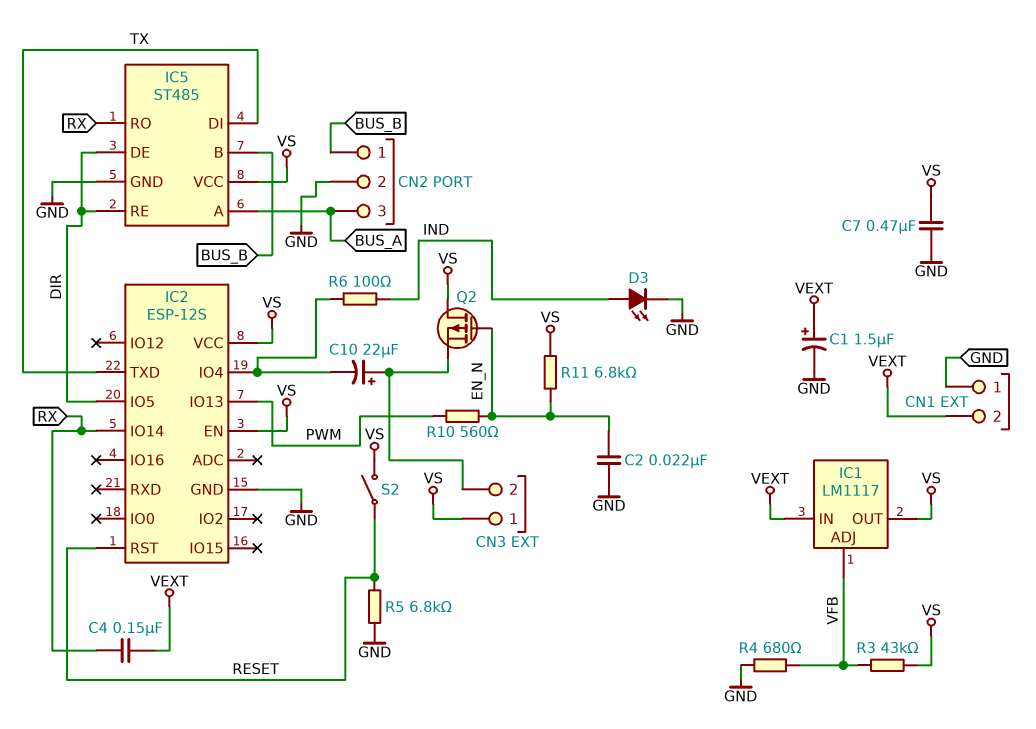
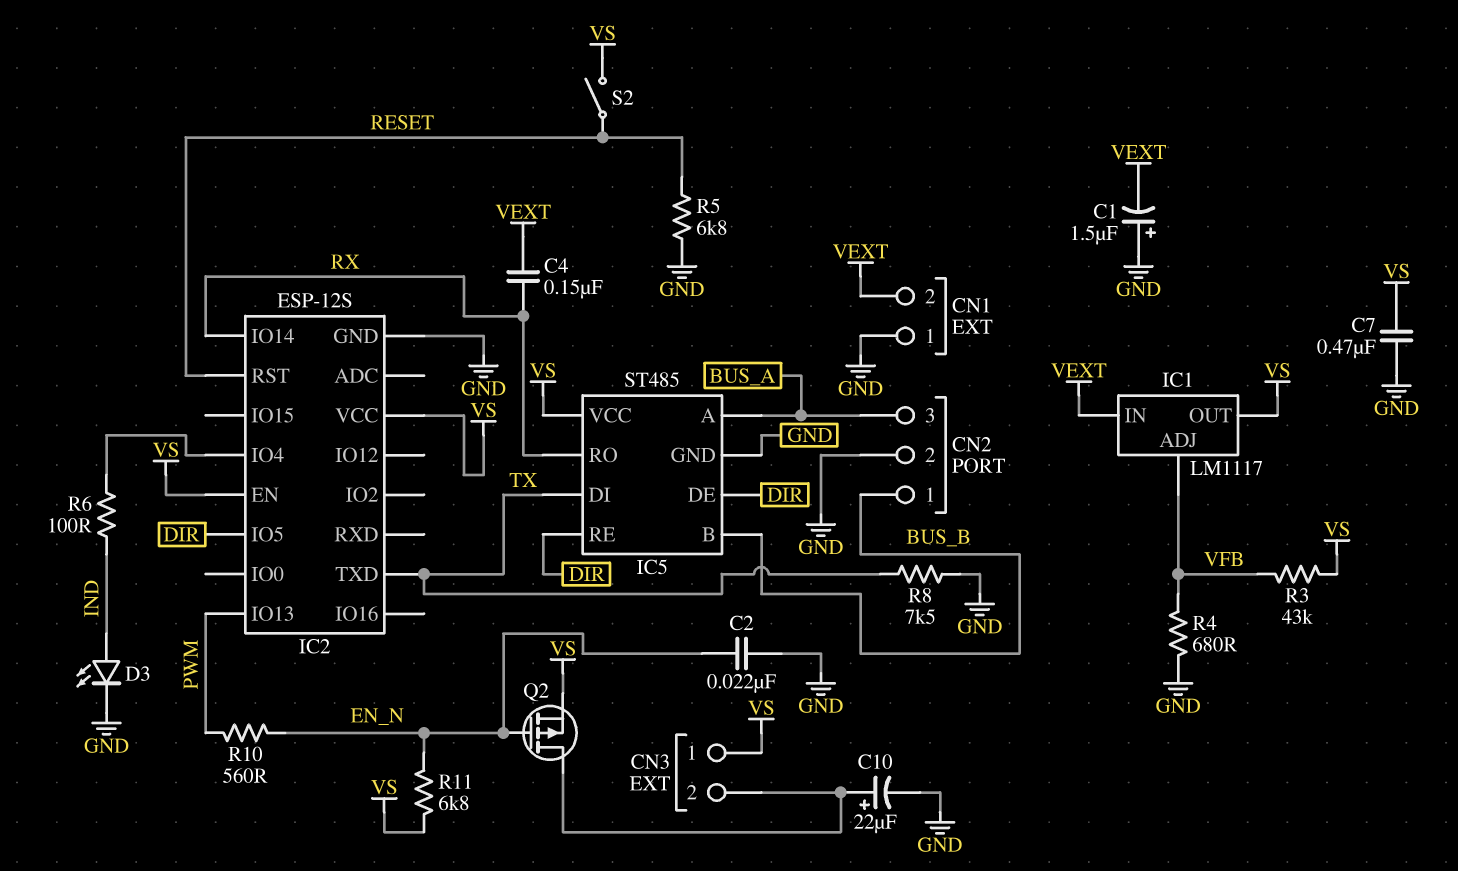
C1: 1.5uF (plus VEXT, minus GND) -> 1.5uF (plus GND, minus VEXT)
C10: 22uF (plus CN3/2, minus IC2/IO4) -> 22uF (plus CN3/2, minus GND)
Q2: PMOS (G EN_N, D VS, S CN3/2) -> PMOS (G EN_N, D CN3/2, S VS)
R8: none -> 7.5k (GND, TX)

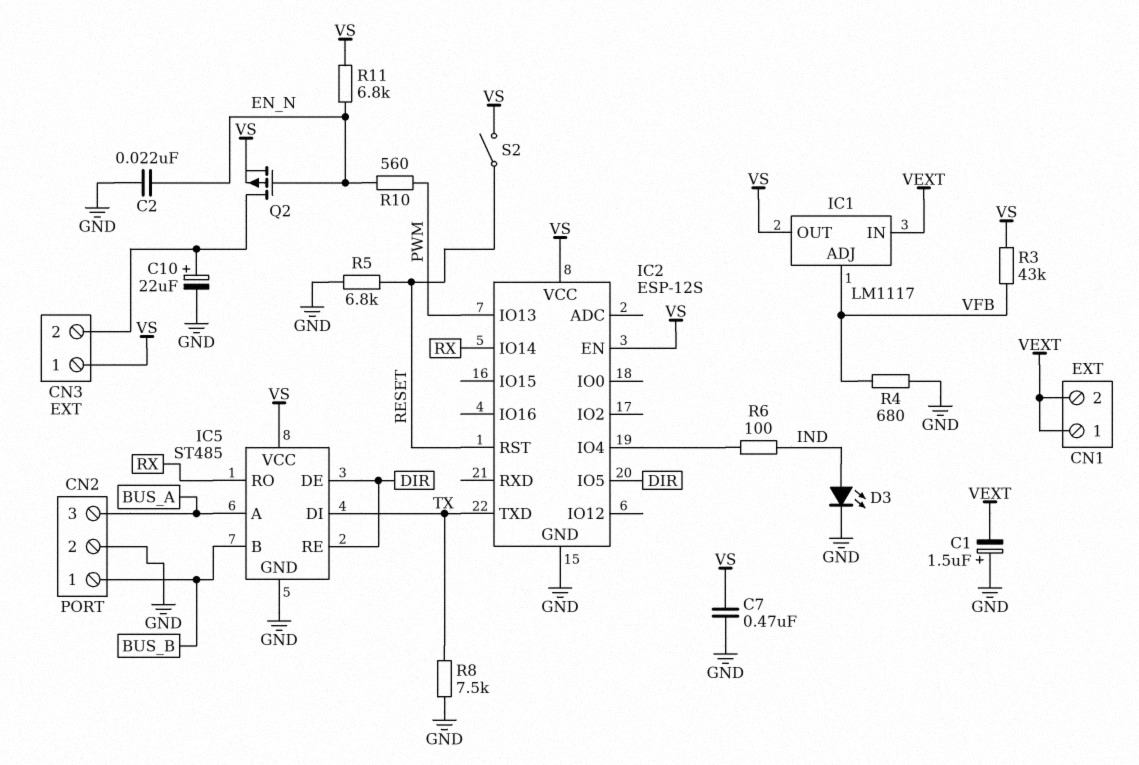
C4: 150nF (RX, VEXT) -> none
CN1 pin 1: GND -> VEXT

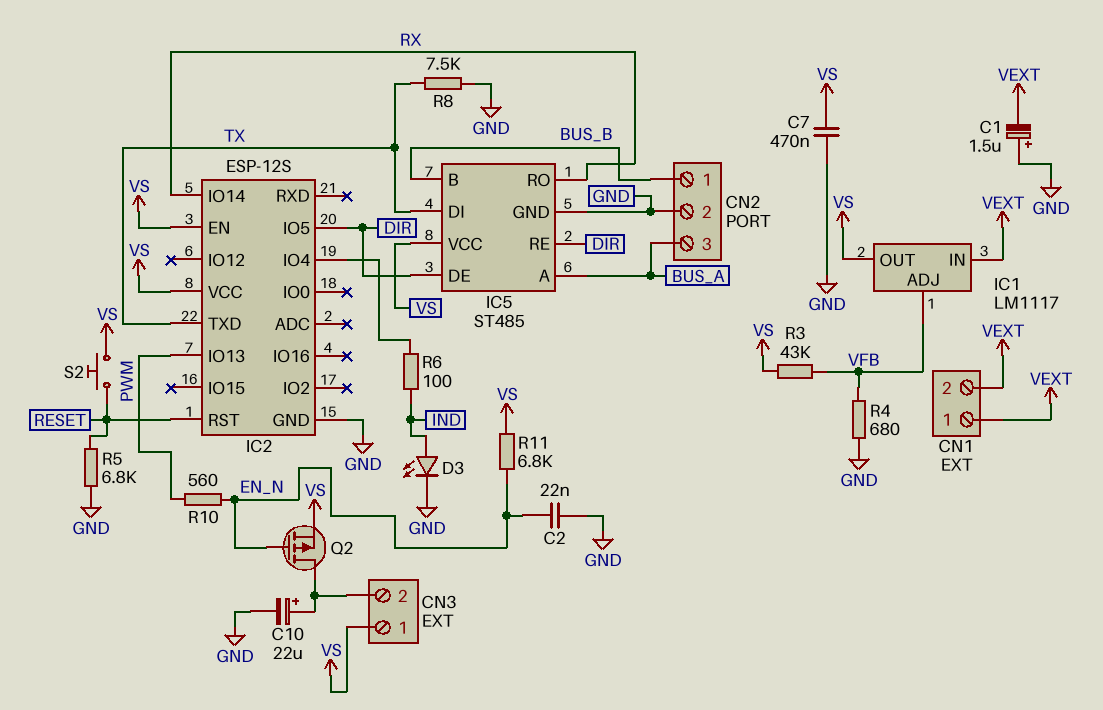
S2: switch (RESET, VS) -> button (RESET, VS)

